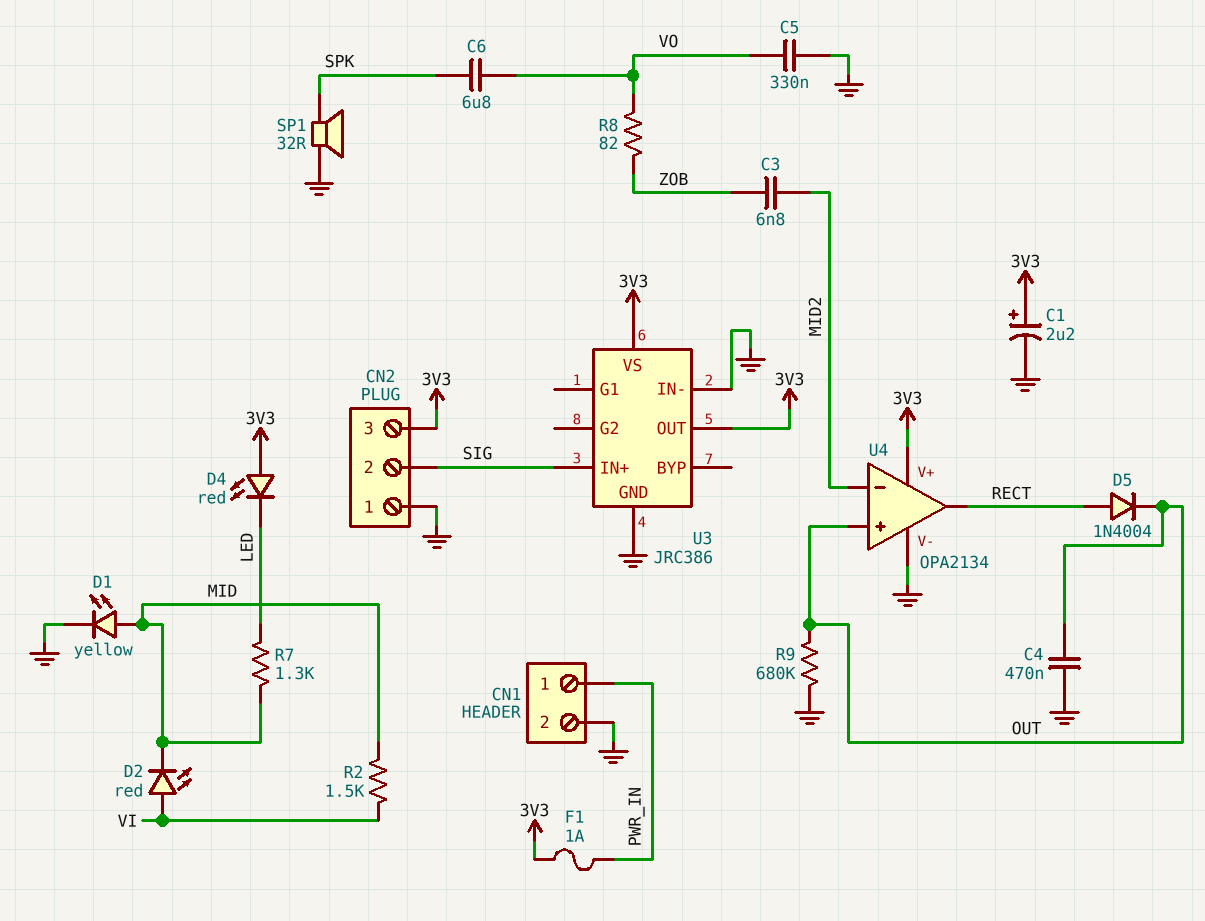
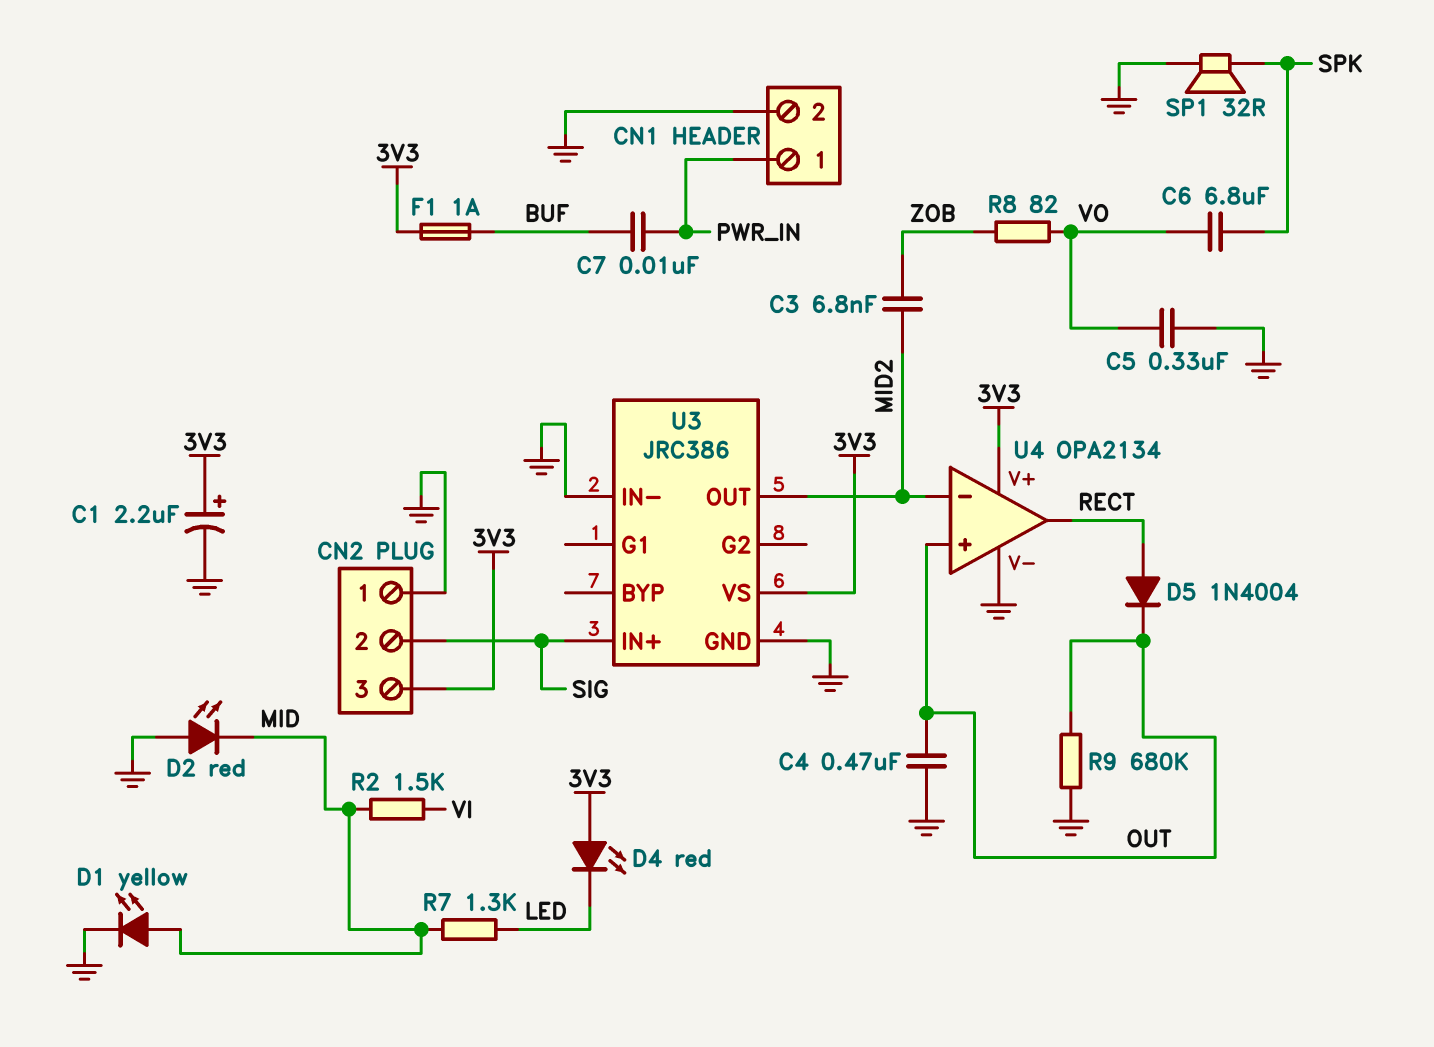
C7: none -> 10nF (BUF, PWR_IN)
D2: LED red (A VI, K MID) -> LED red (A GND, K MID)
F1: 1A (3V3, PWR_IN) -> 1A (3V3, BUF)
U3 pin OUT: 3V3 -> MID2

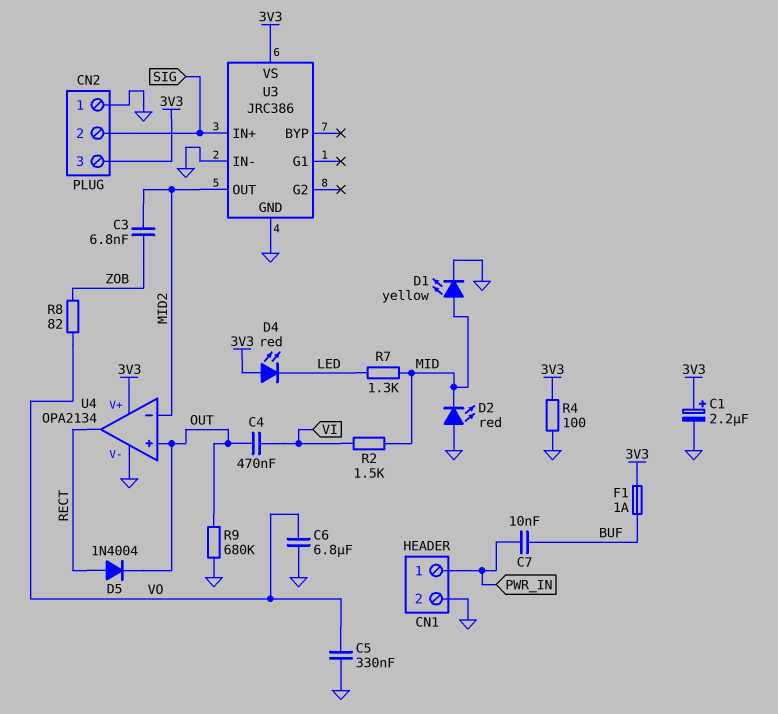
C4: 470nF (GND, OUT) -> 470nF (OUT, VI)
C6: 6.8uF (SPK, VO) -> 6.8uF (GND, VO)
R4: none -> 100 (3V3, GND)
SP1: speaker 32R (GND, SPK) -> none

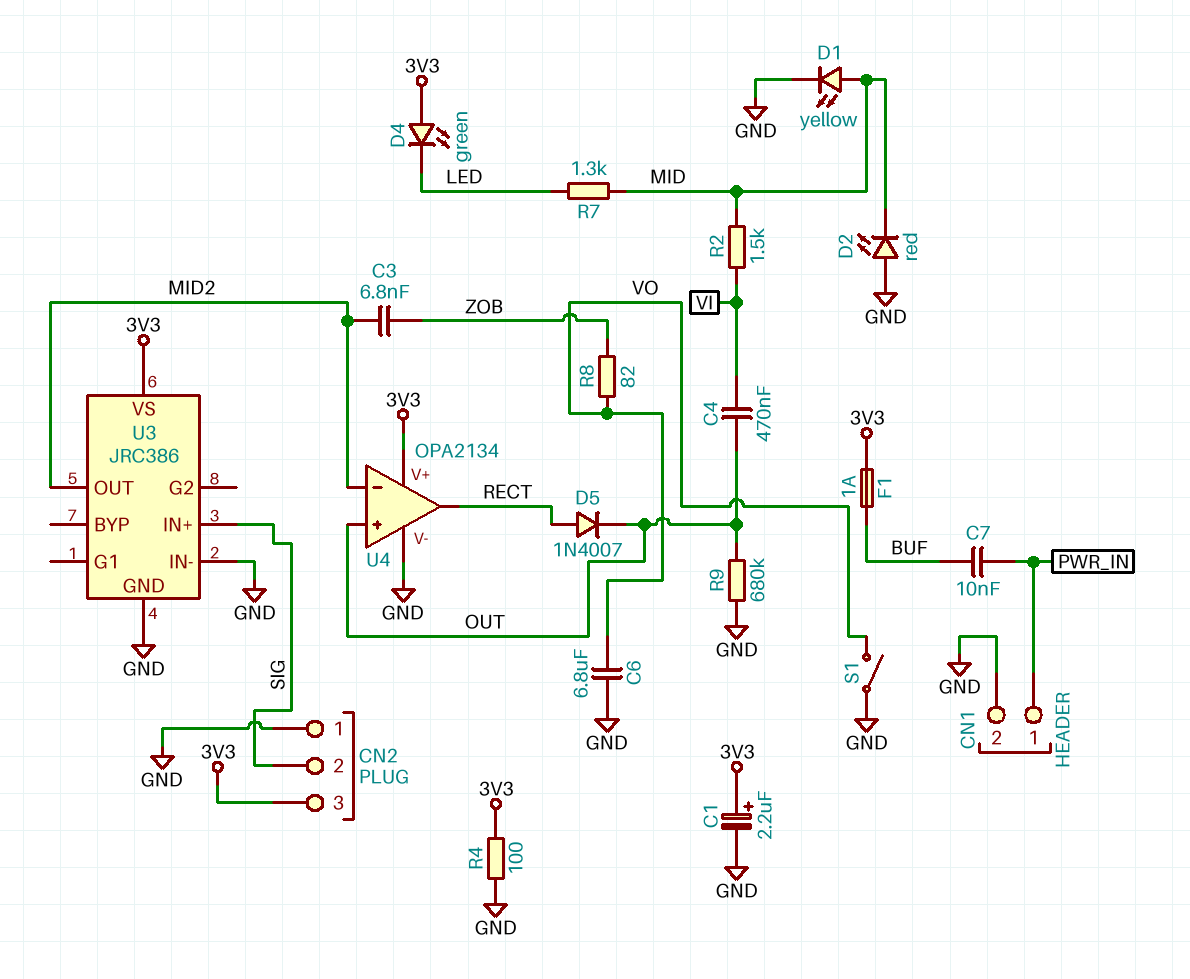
C5: 330nF (GND, VO) -> none
D4: LED red (A 3V3, K LED) -> LED green (A 3V3, K LED)
D5: diode 1N4004 (A RECT, K OUT) -> diode 1N4007 (A RECT, K OUT)
S1: none -> switch (GND, VO)

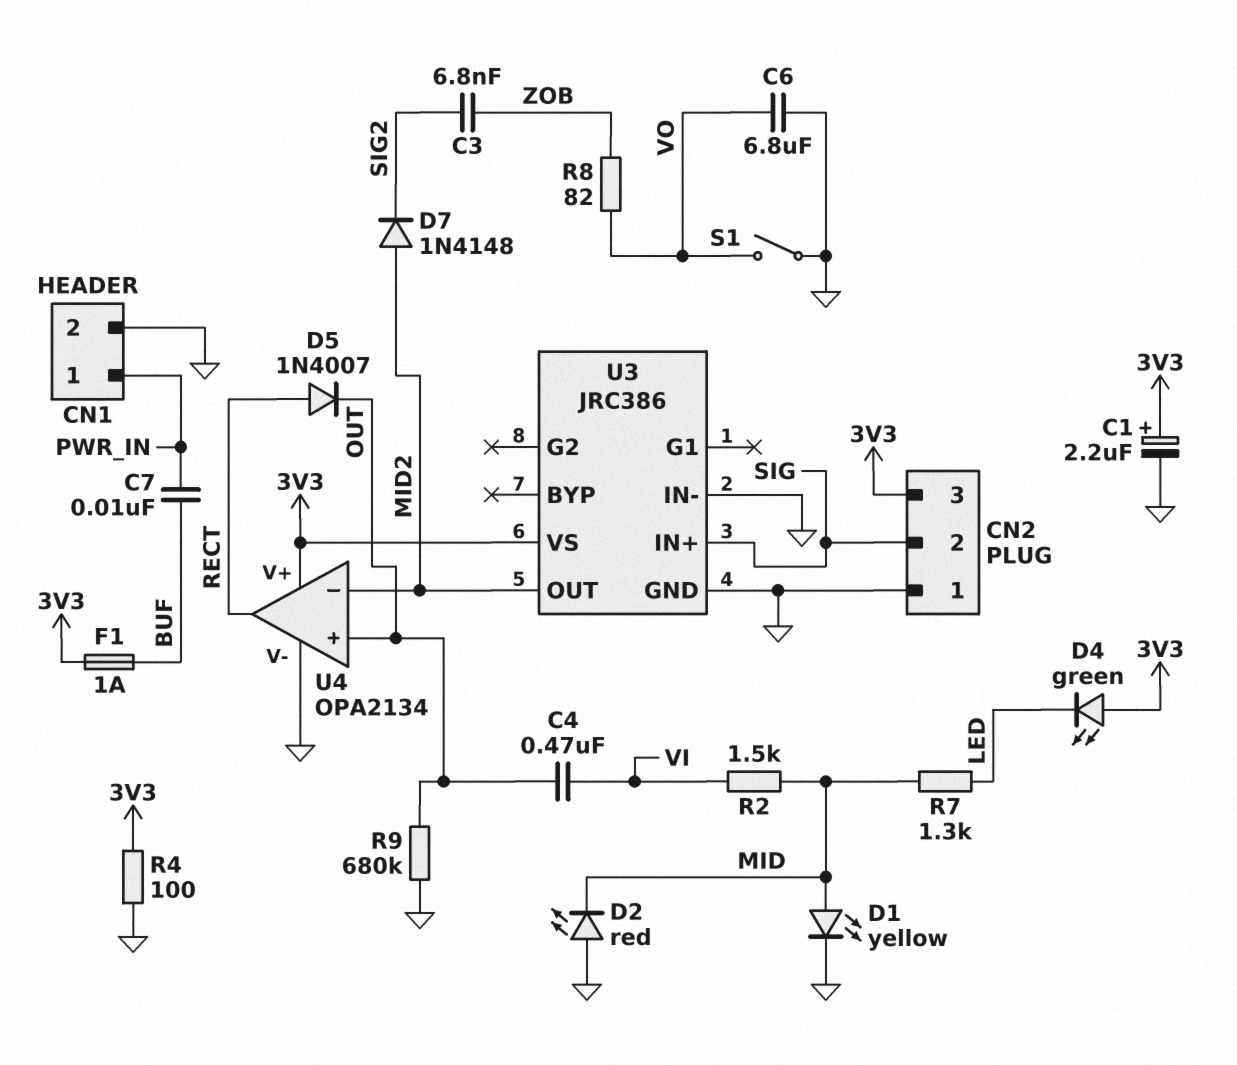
C3: 6.8nF (MID2, ZOB) -> 6.8nF (SIG2, ZOB)
D7: none -> diode 1N4148 (A MID2, K SIG2)

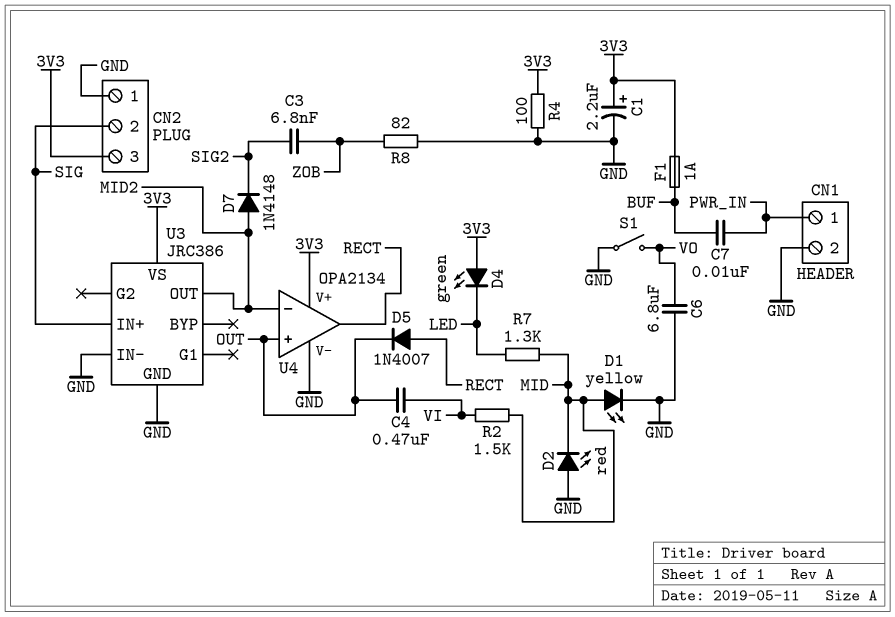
R8: 82 (VO, ZOB) -> 82 (GND, ZOB)
R9: 680k (GND, OUT) -> none

